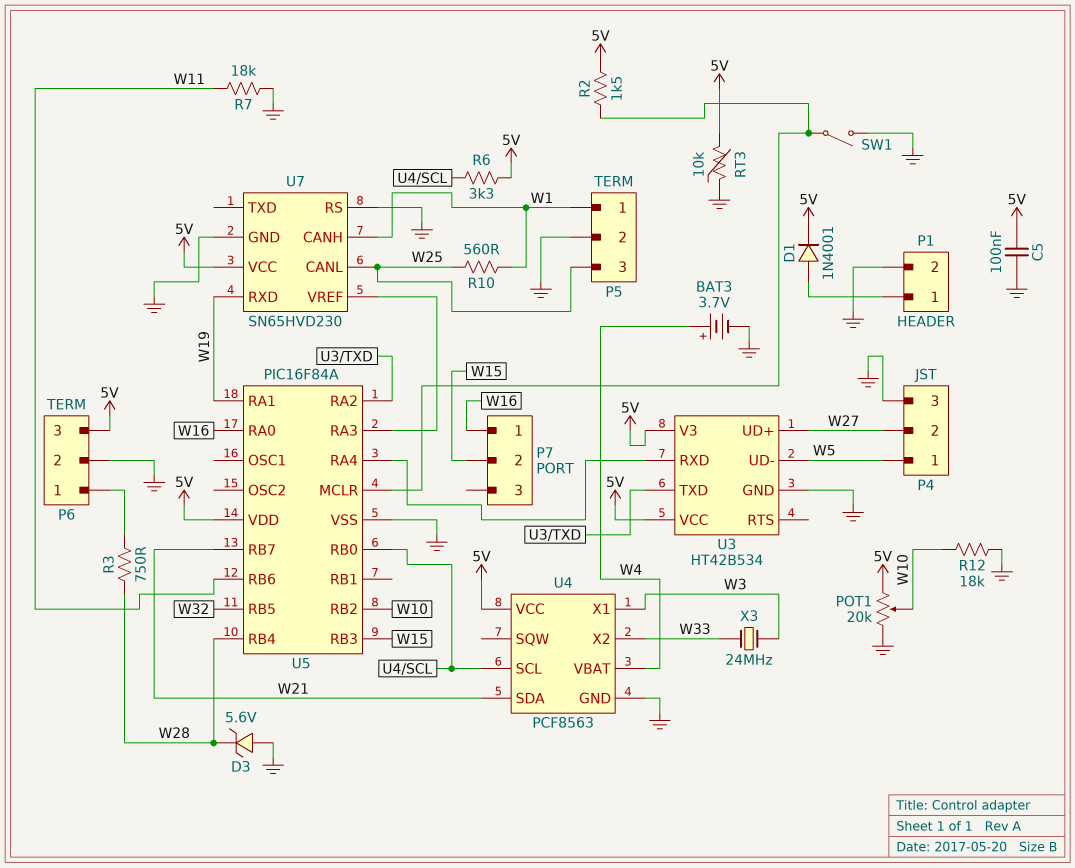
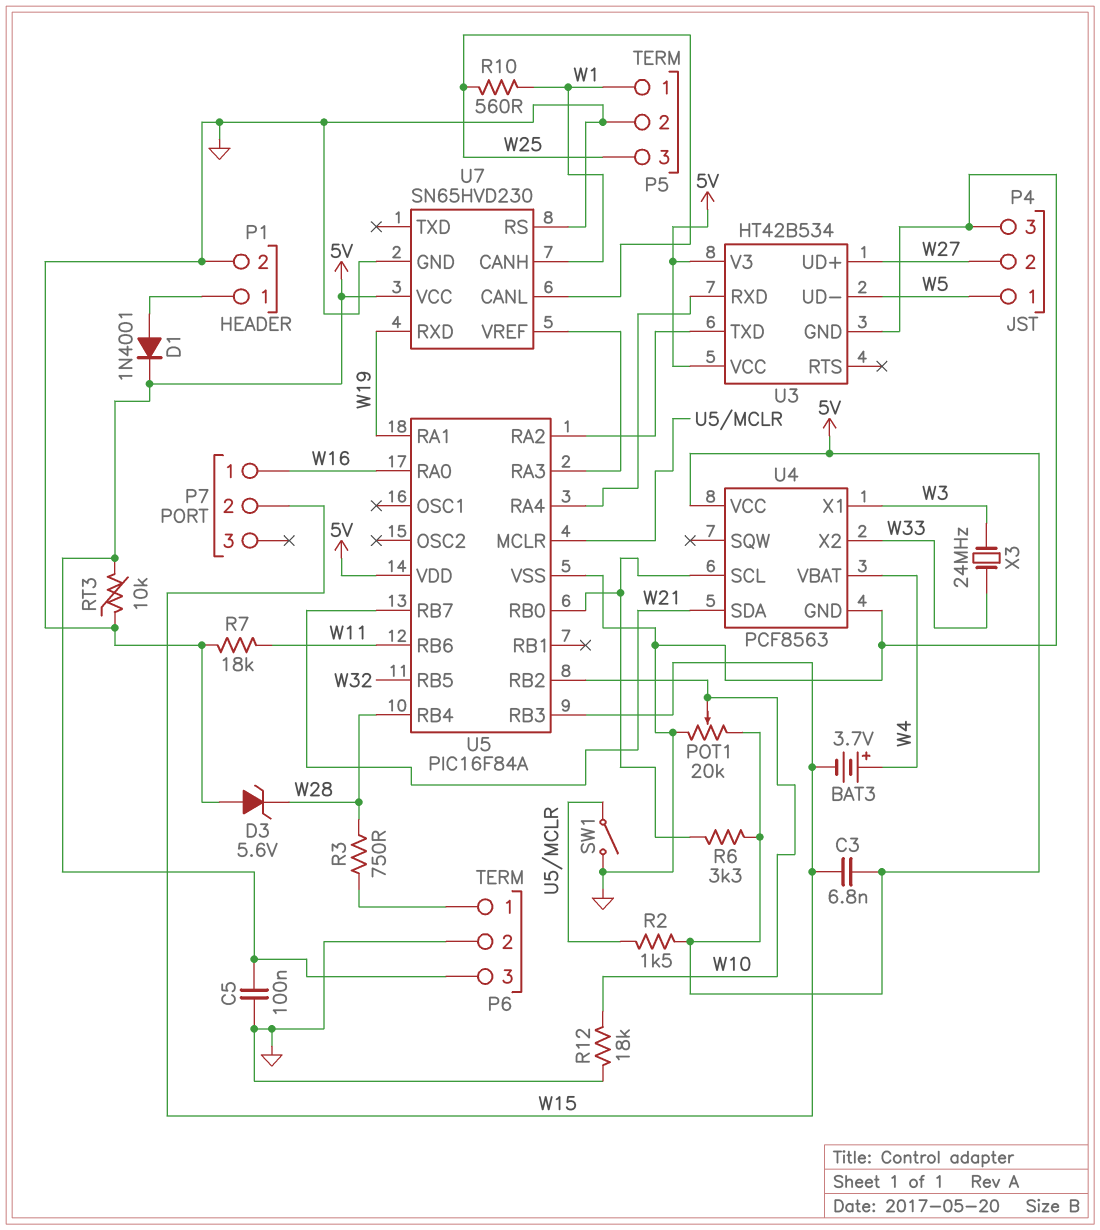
BAT3: 3.7V (plus W4, minus GND) -> 3.7V (plus W4, minus W15)
C3: none -> 6.8nF (5V, W15)

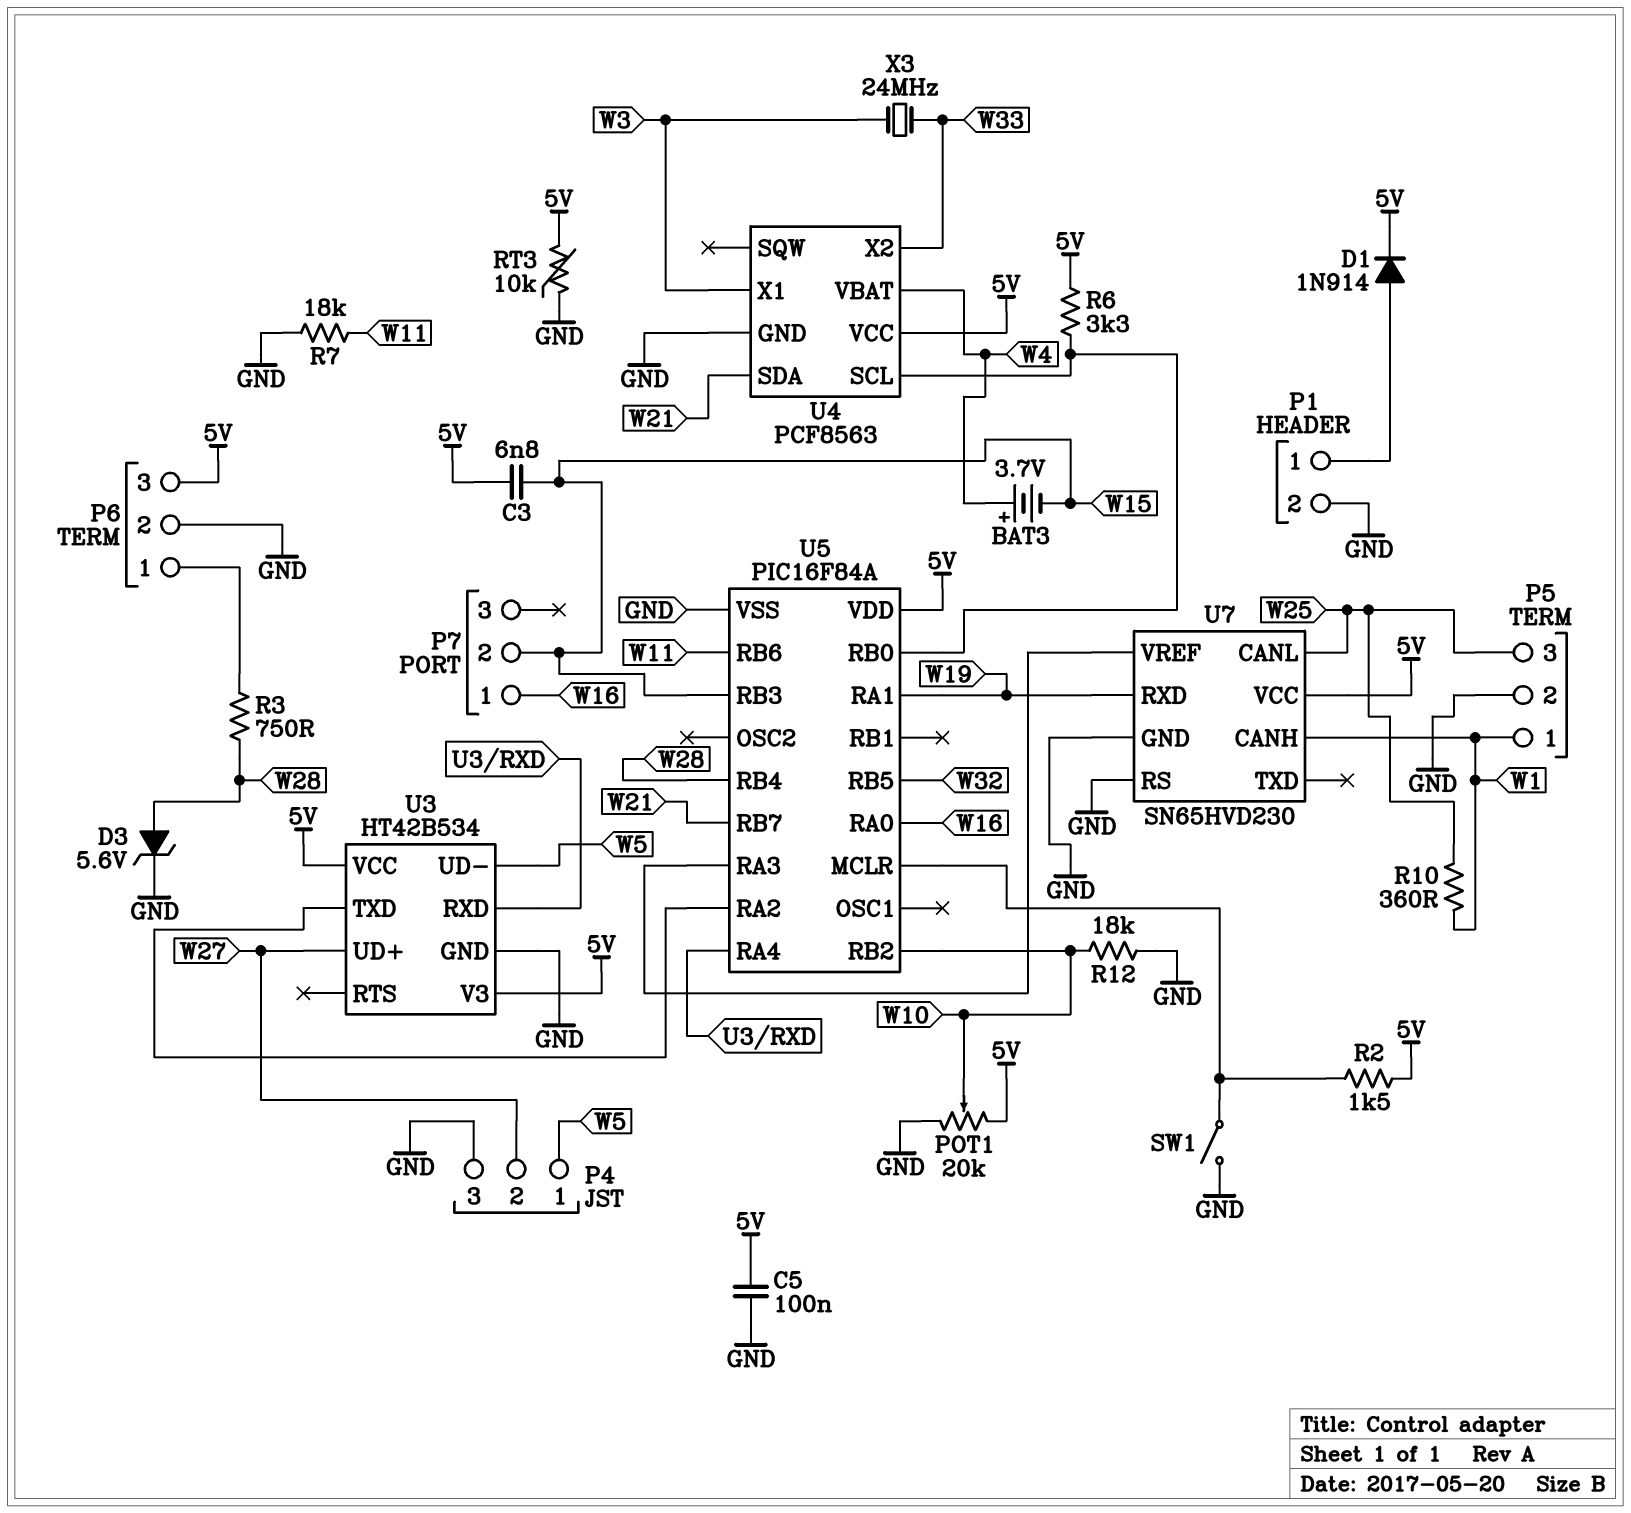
D1: diode 1N4001 (A P1/1, K 5V) -> diode 1N914 (A P1/1, K 5V)
D3: zener 5.6V (A GND, K W28) -> zener 5.6V (A W28, K GND)
R10: 560 (W1, W25) -> 360 (W1, W25)

